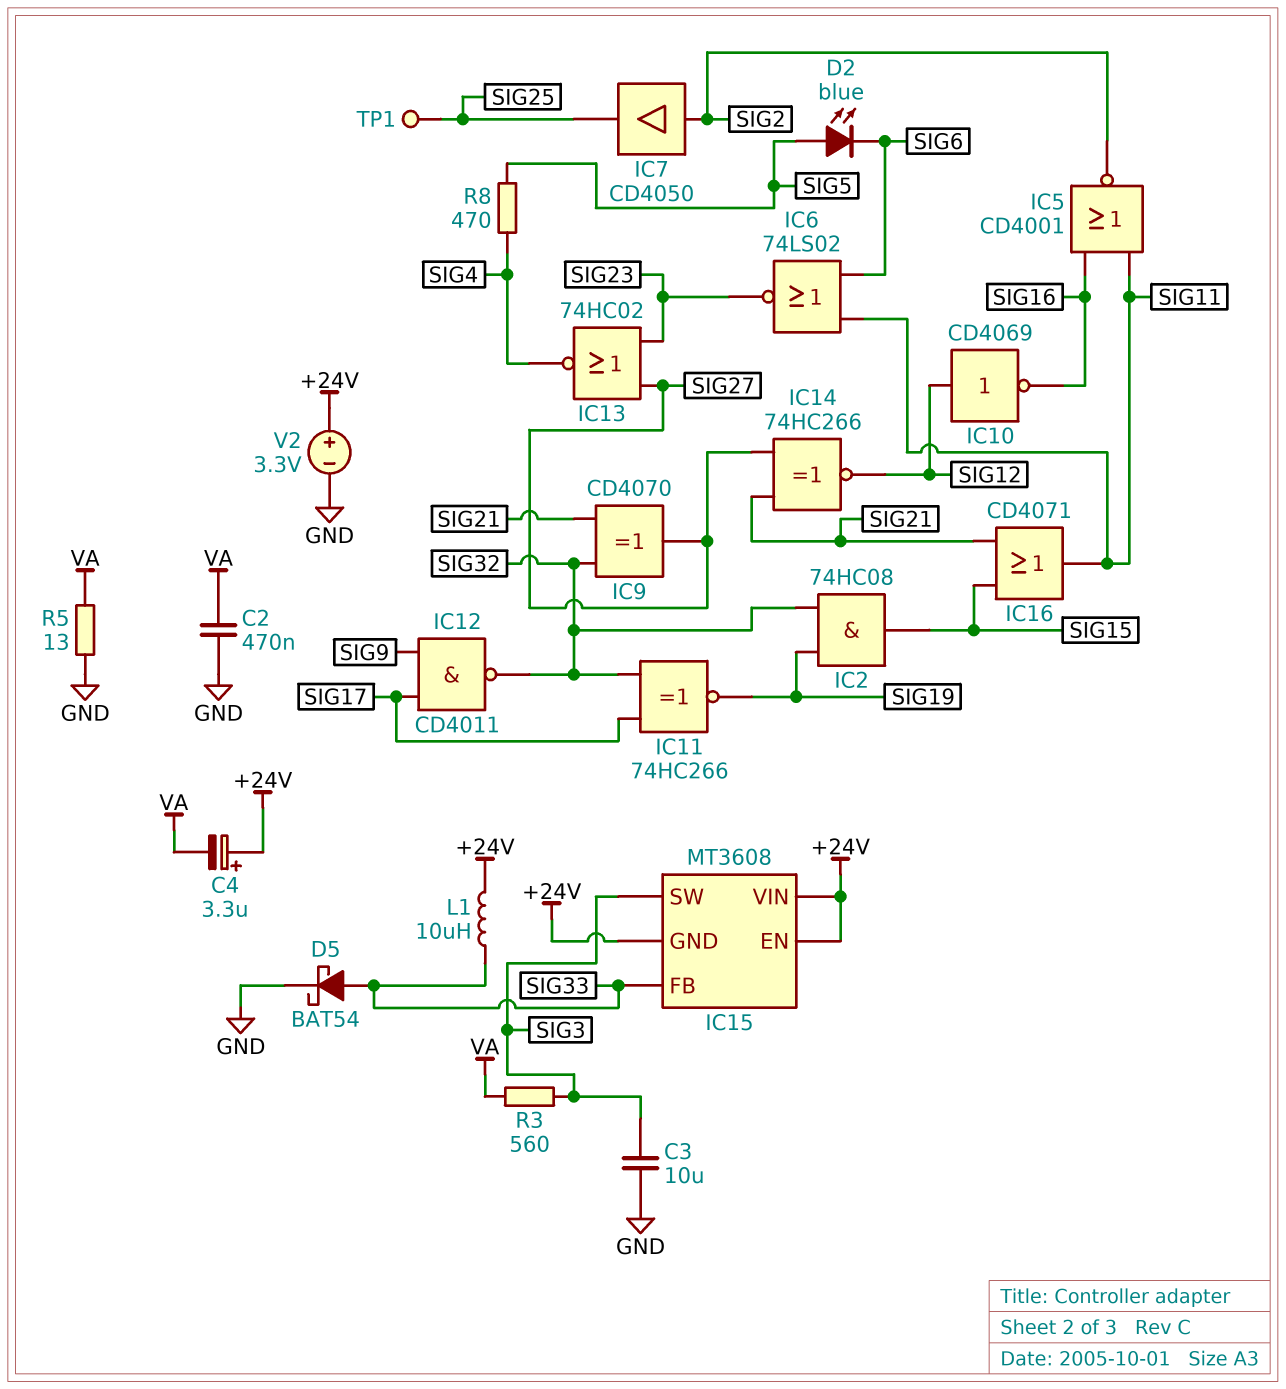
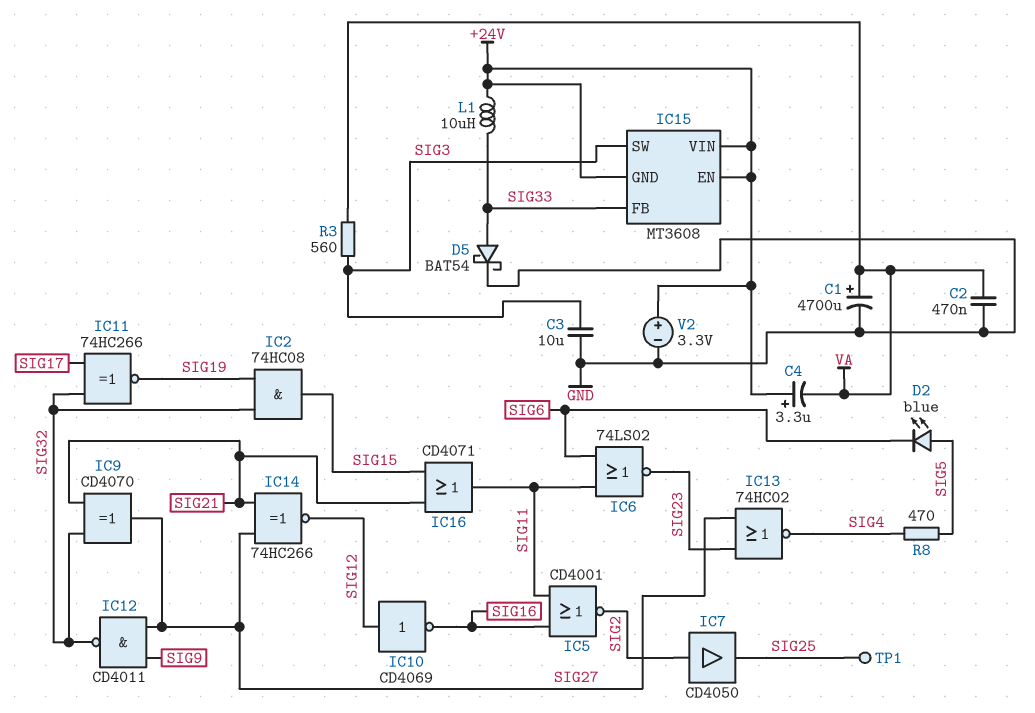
C1: none -> 4700uF (plus VA, minus GND)
IC12: NAND CD4011 (in SIG9, in SIG17, out SIG32) -> NAND CD4011 (in SIG9, in SIG27, out SIG32)
R5: 13 (GND, VA) -> none

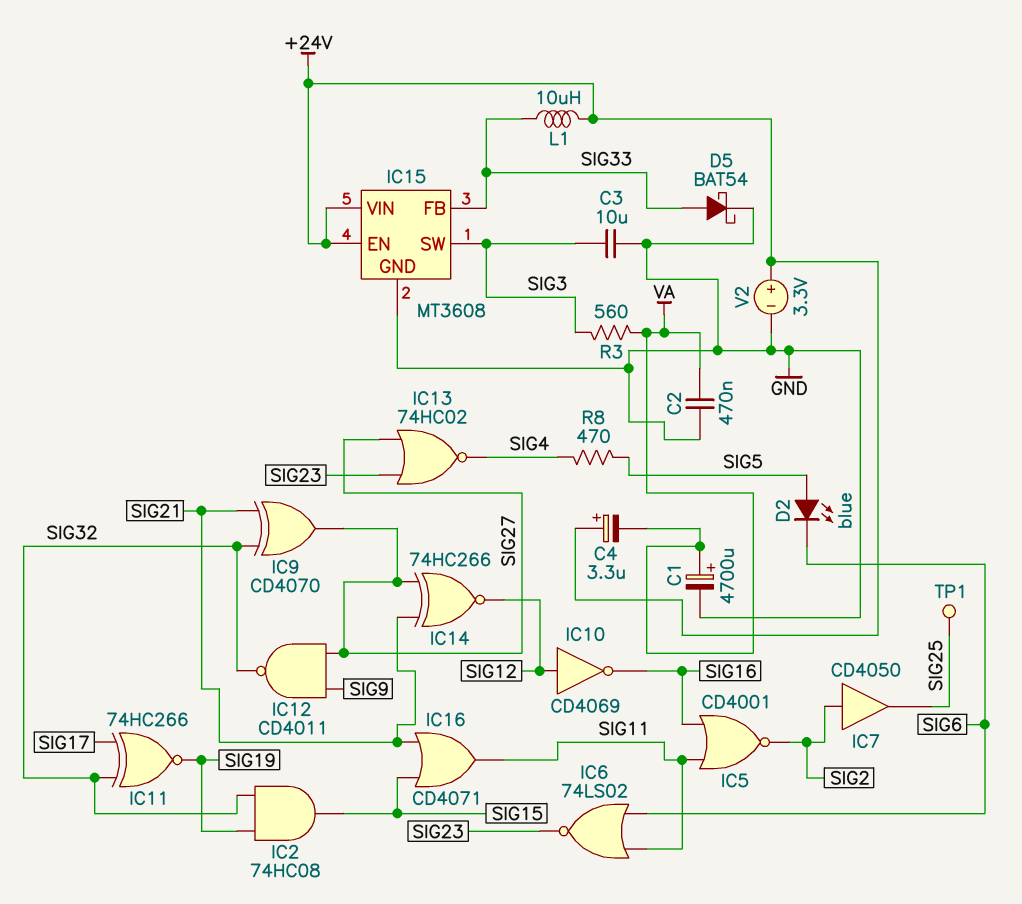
IC15 pin GND: +24V -> GND

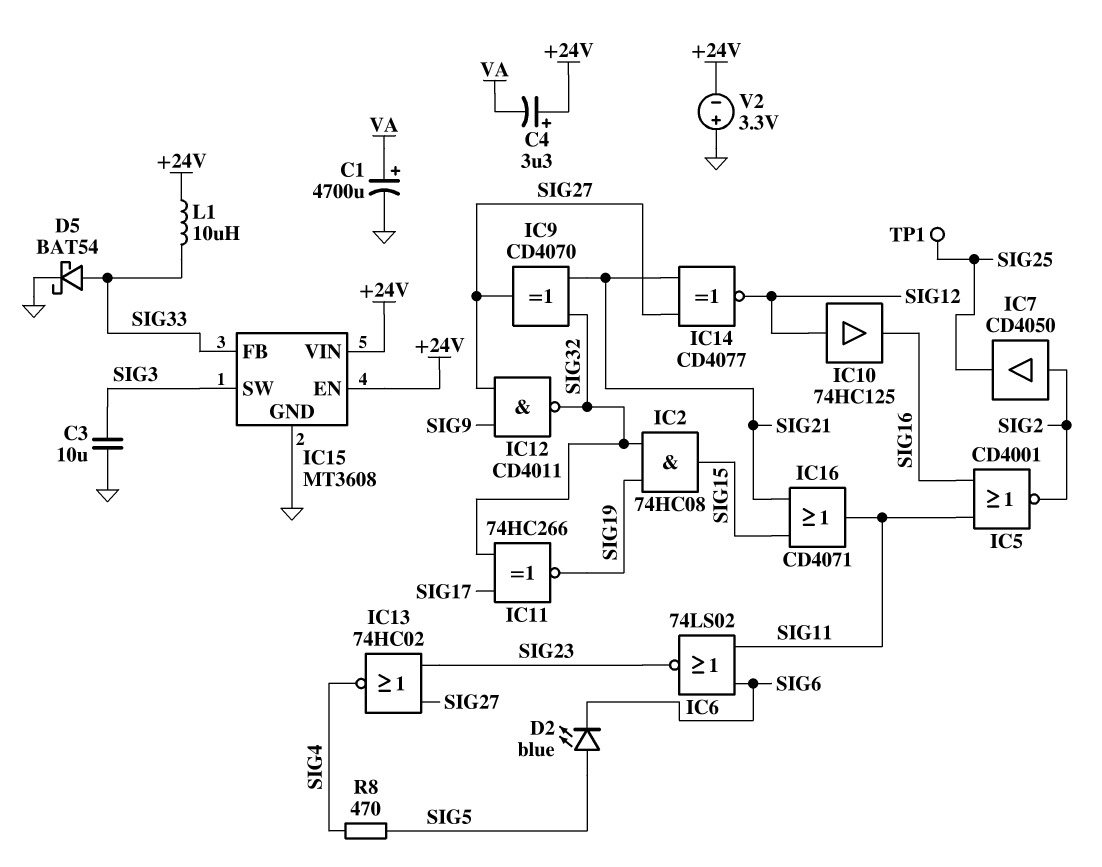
C2: 470nF (GND, VA) -> none
IC10: NOT CD4069 (in SIG12, out SIG16) -> buffer 74HC125 (in SIG12, out SIG16)
IC14: XNOR 74HC266 (in SIG21, in SIG27, out SIG12) -> XNOR CD4077 (in SIG21, in SIG27, out SIG12)
R3: 560 (SIG3, VA) -> none
V2: 3.3V (plus +24V, minus GND) -> 3.3V (plus GND, minus +24V)

